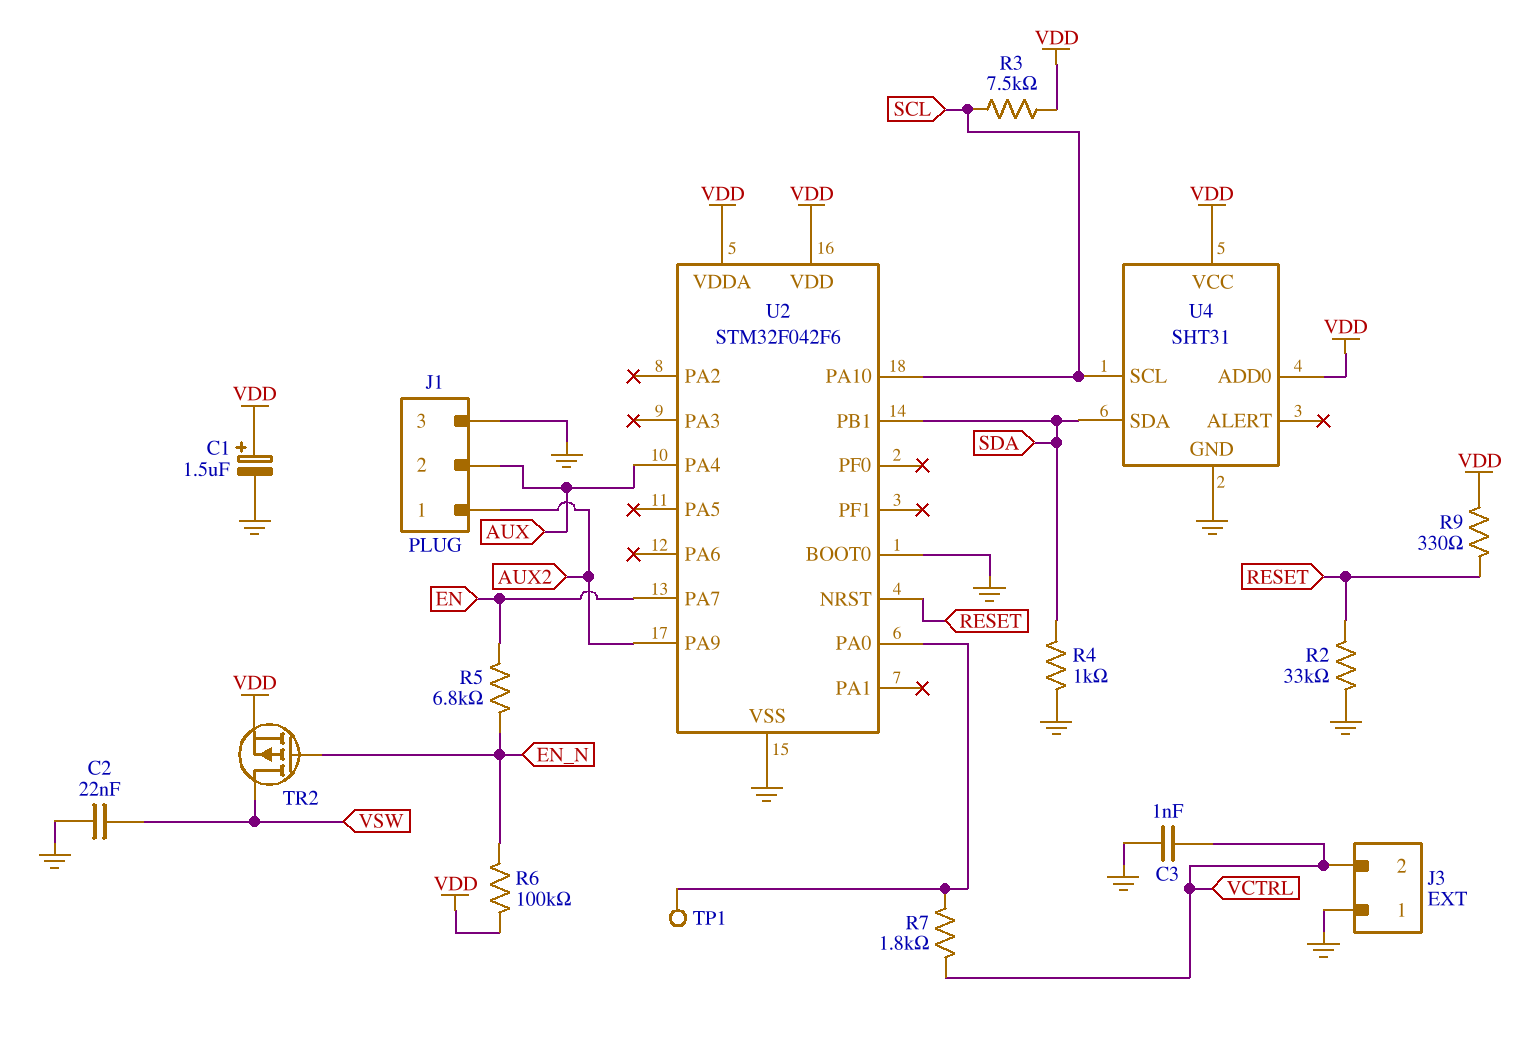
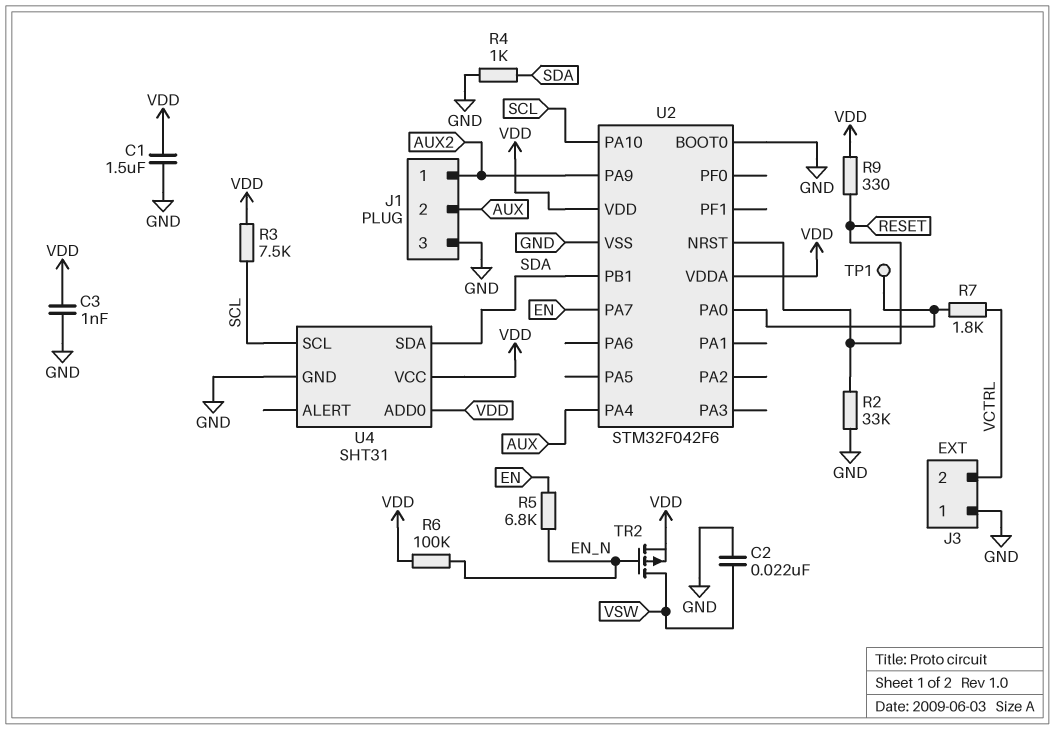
C1: 1.5uF (plus VDD, minus GND) -> 1.5uF (GND, VDD)
C3: 1nF (GND, VCTRL) -> 1nF (GND, VDD)

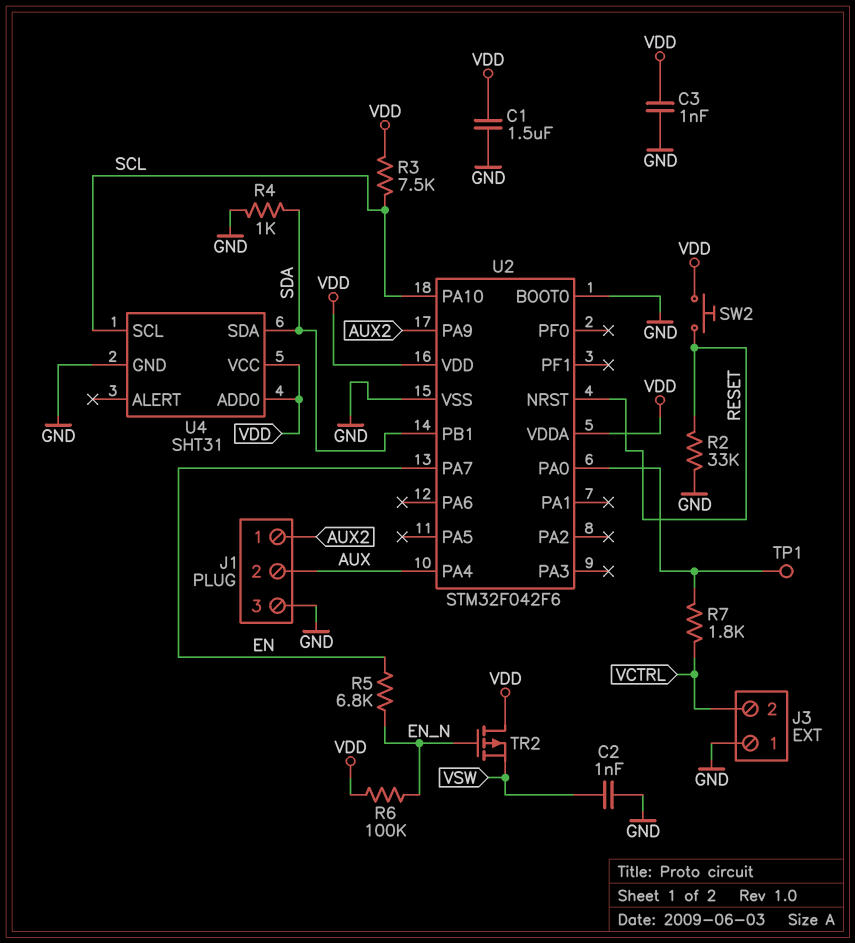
C2: 22nF (GND, VSW) -> 1nF (GND, VSW)
R9: 330 (RESET, VDD) -> none
SW2: none -> button (RESET, VDD)
TR2: PMOS (G EN_N, D VSW, S VDD) -> PMOS (G EN_N, D VDD, S VSW)

